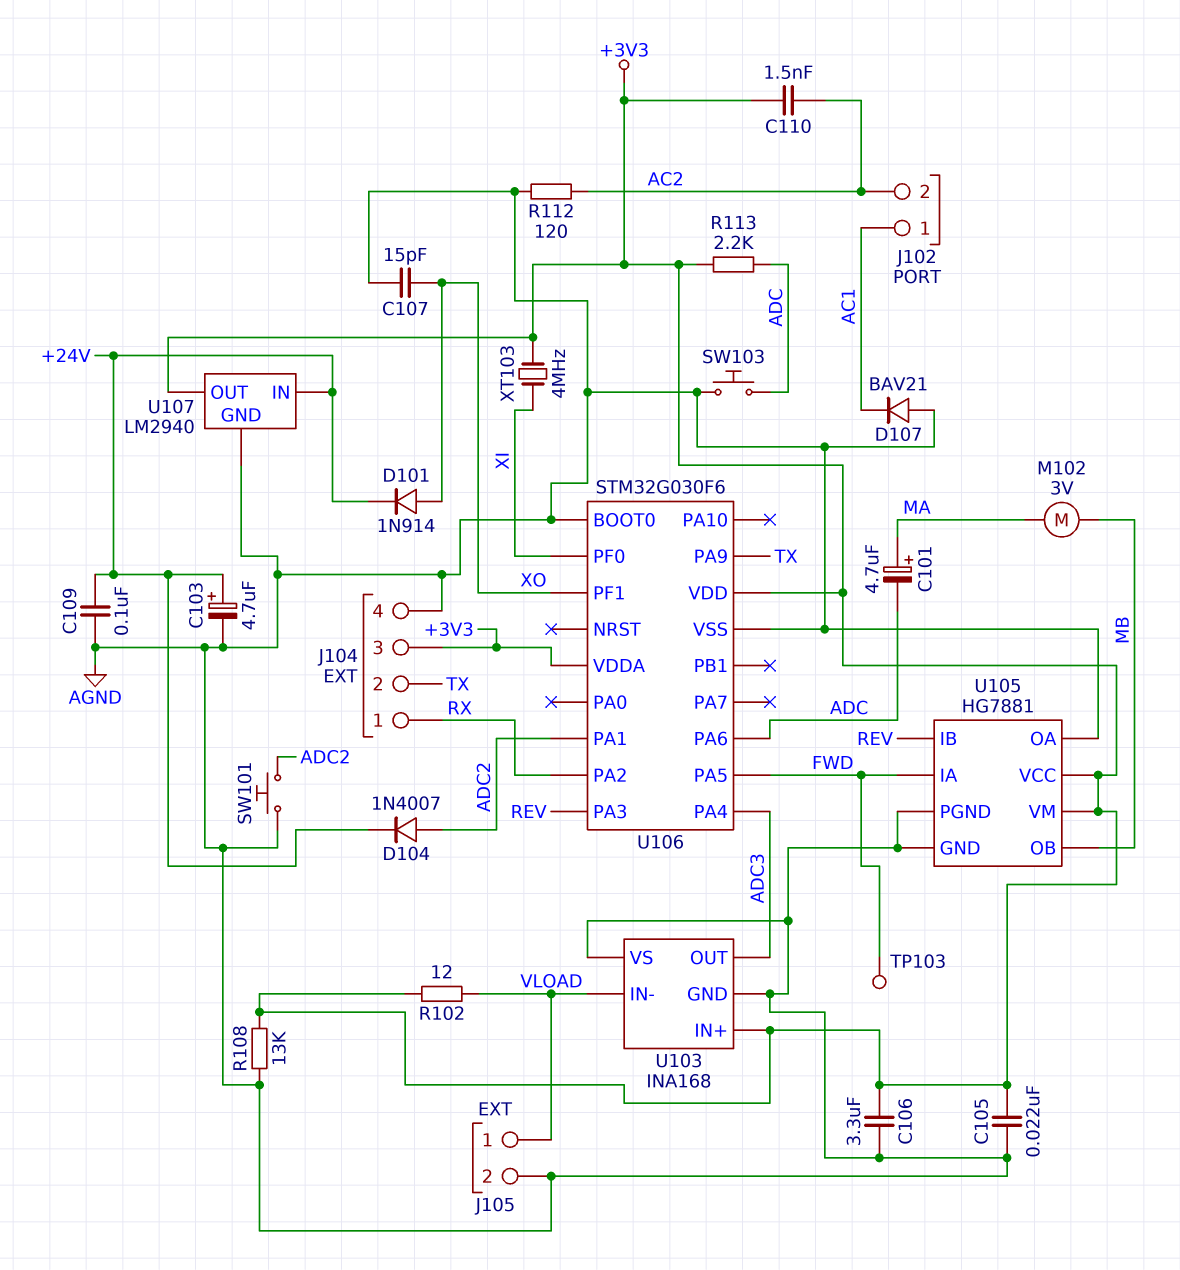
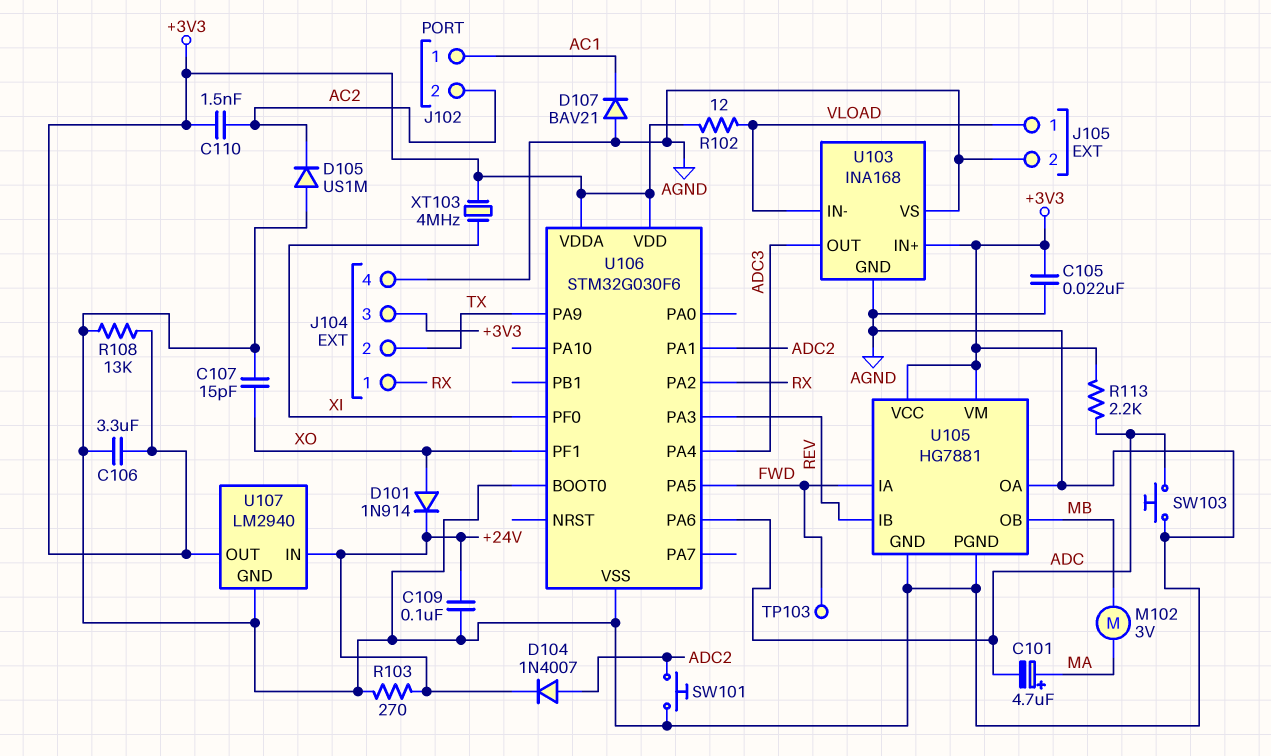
C103: 4.7uF (plus +24V, minus AGND) -> none
D105: none -> diode US1M (A AGND, K AC2)
R103: none -> 270 (+24V, AGND)
R112: 120 (AC2, AGND) -> none

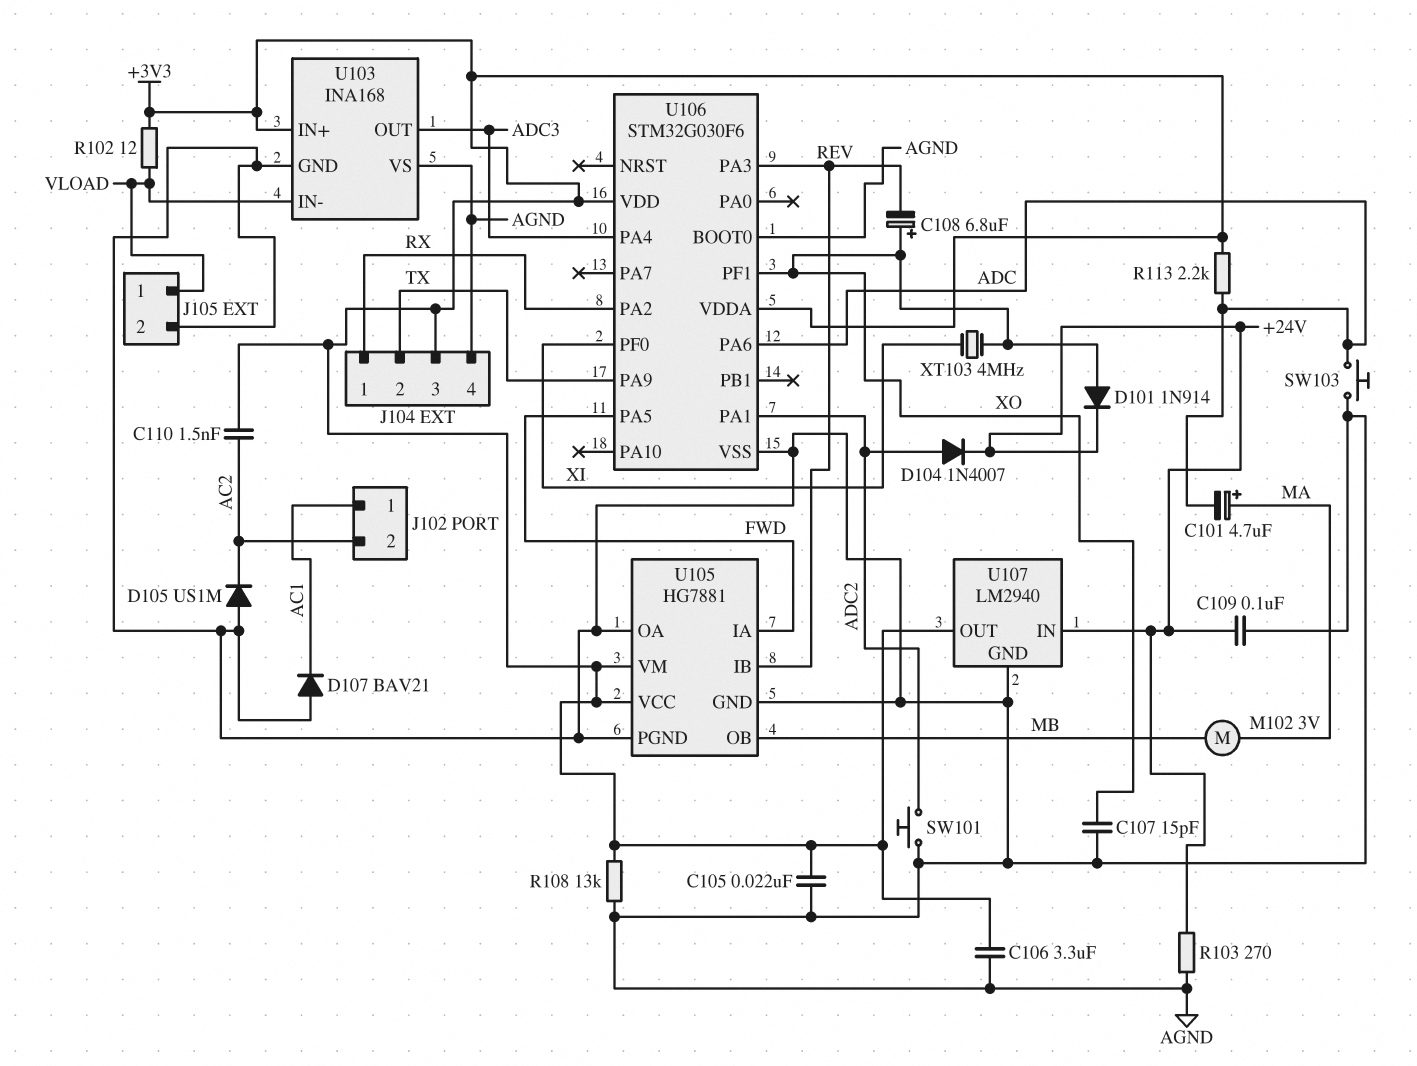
C108: none -> 6.8uF (plus XO, minus REV)
TP103: test point (FWD) -> none
XT103: 4MHz (+3V3, XI) -> 4MHz (XI, XO)

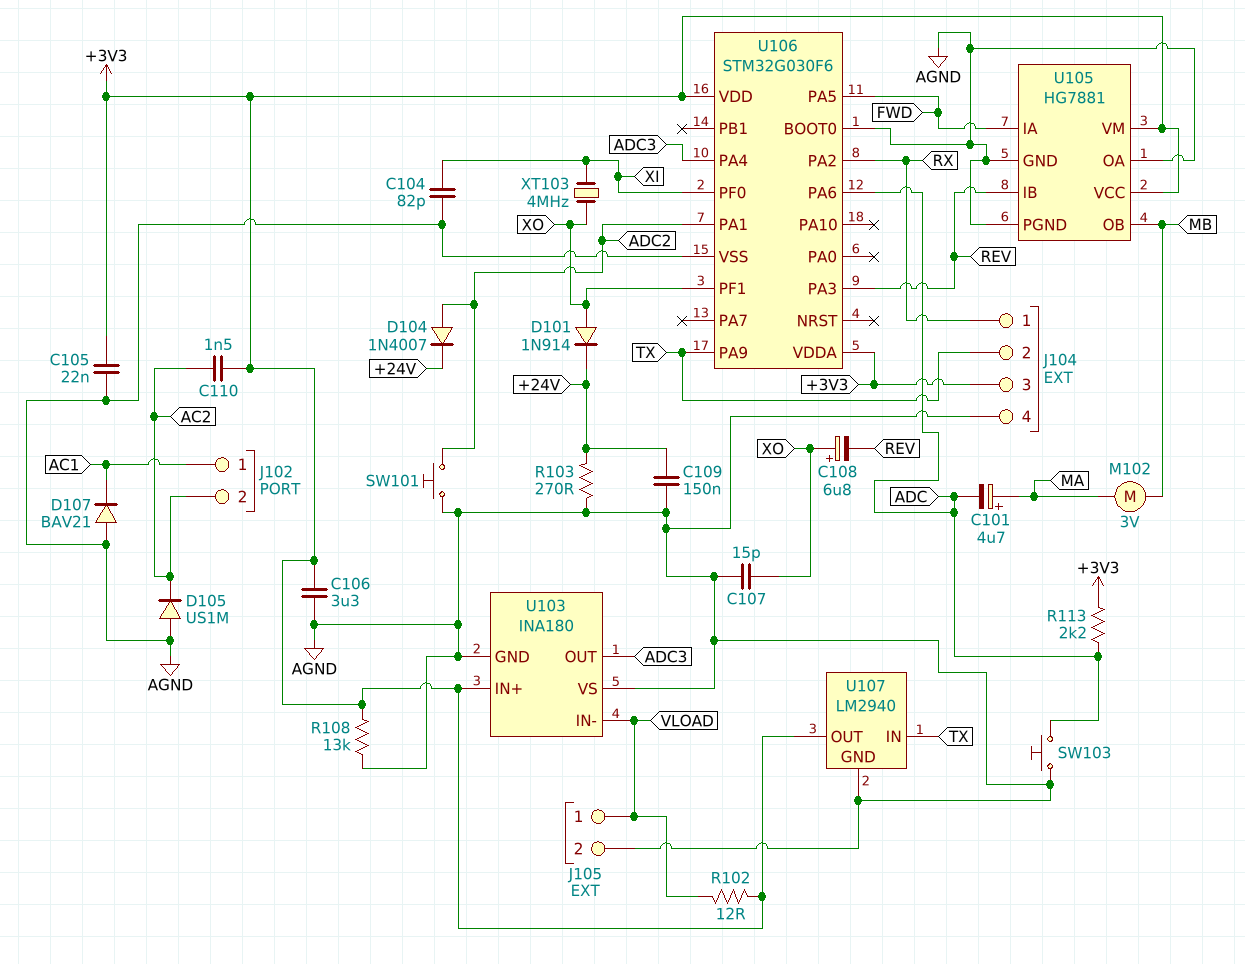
C104: none -> 82pF (AGND, XI)
C109: 100nF (+24V, AGND) -> 150nF (+24V, AGND)
U103: INA168 -> INA180
U107 pin IN: +24V -> TX

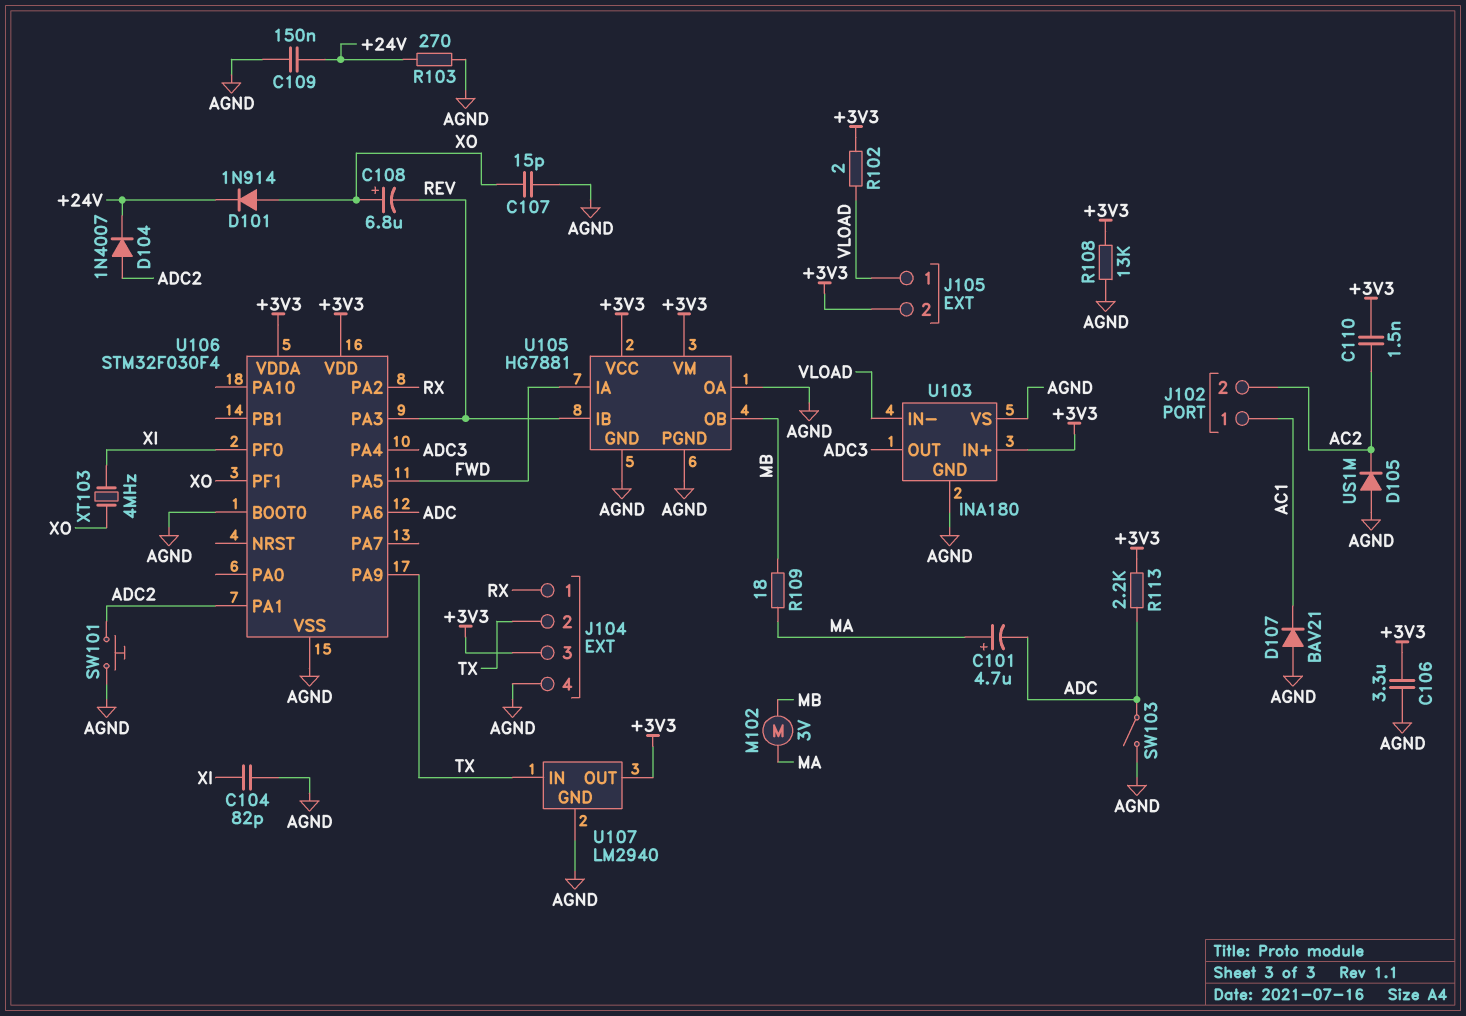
C105: 22nF (+3V3, AGND) -> none
J105 pin 2: AGND -> +3V3
R102: 12 (+3V3, VLOAD) -> 2 (+3V3, VLOAD)
R109: none -> 18 (MA, MB)
SW103: button (ADC, AGND) -> switch (ADC, AGND)
U106: STM32G030F6 -> STM32F030F4

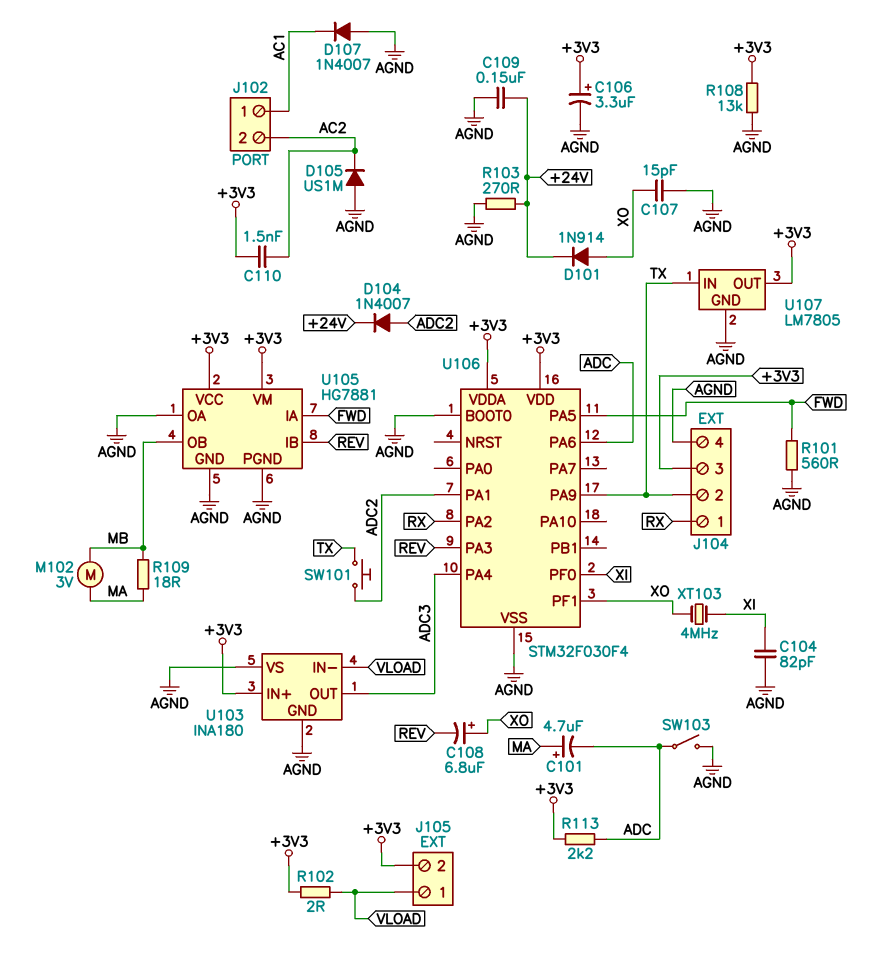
C106: 3.3uF (+3V3, AGND) -> 3.3uF (plus +3V3, minus AGND)
D107: diode BAV21 (A AGND, K AC1) -> diode 1N4007 (A AGND, K AC1)
R101: none -> 560 (AGND, FWD)
SW101: button (ADC2, AGND) -> button (ADC2, TX)
U107: LM2940 -> LM7805

